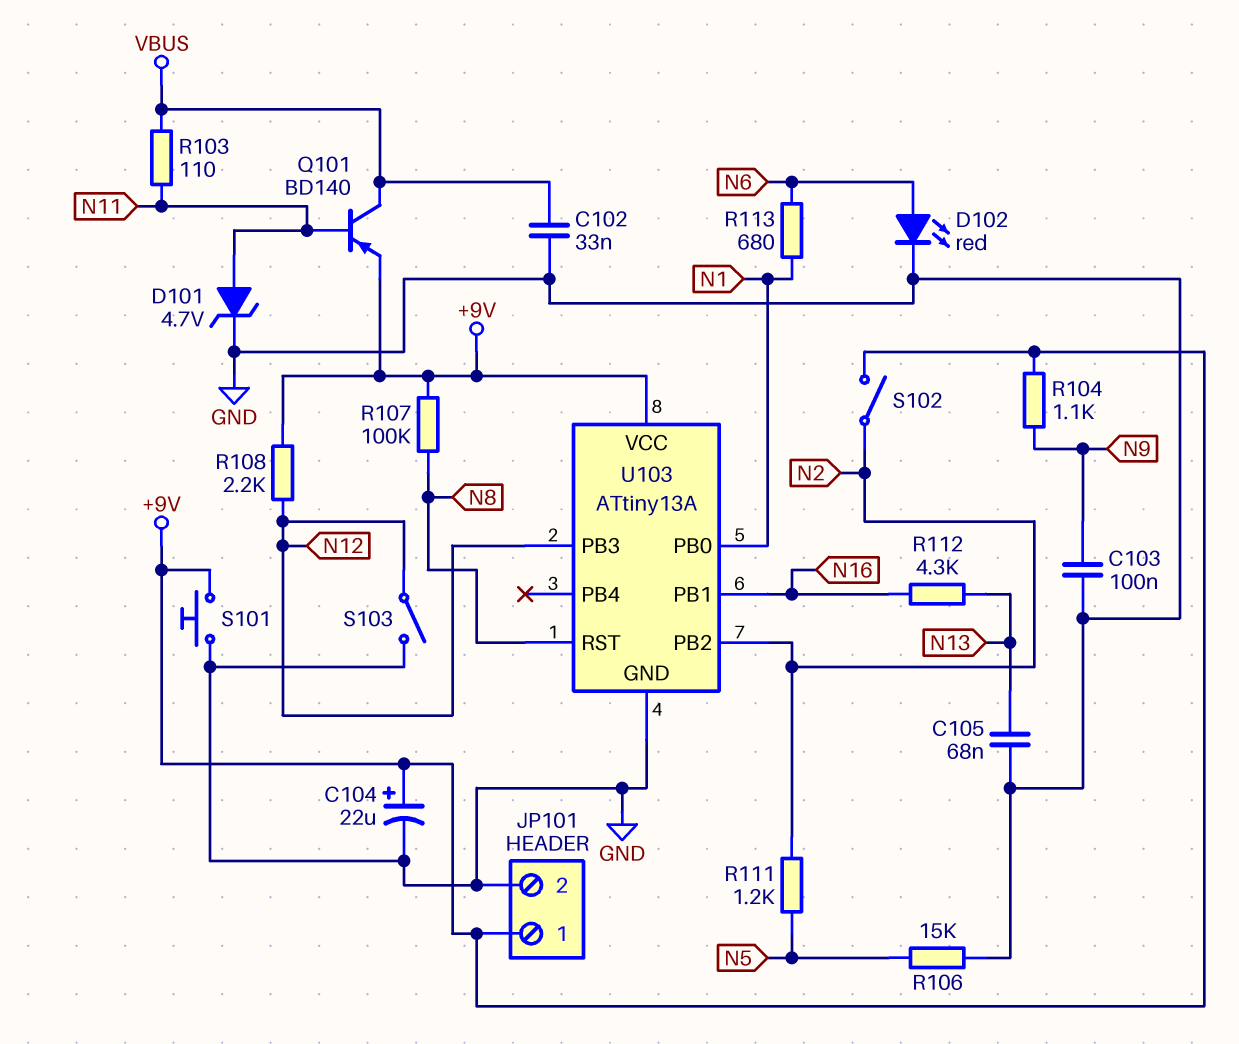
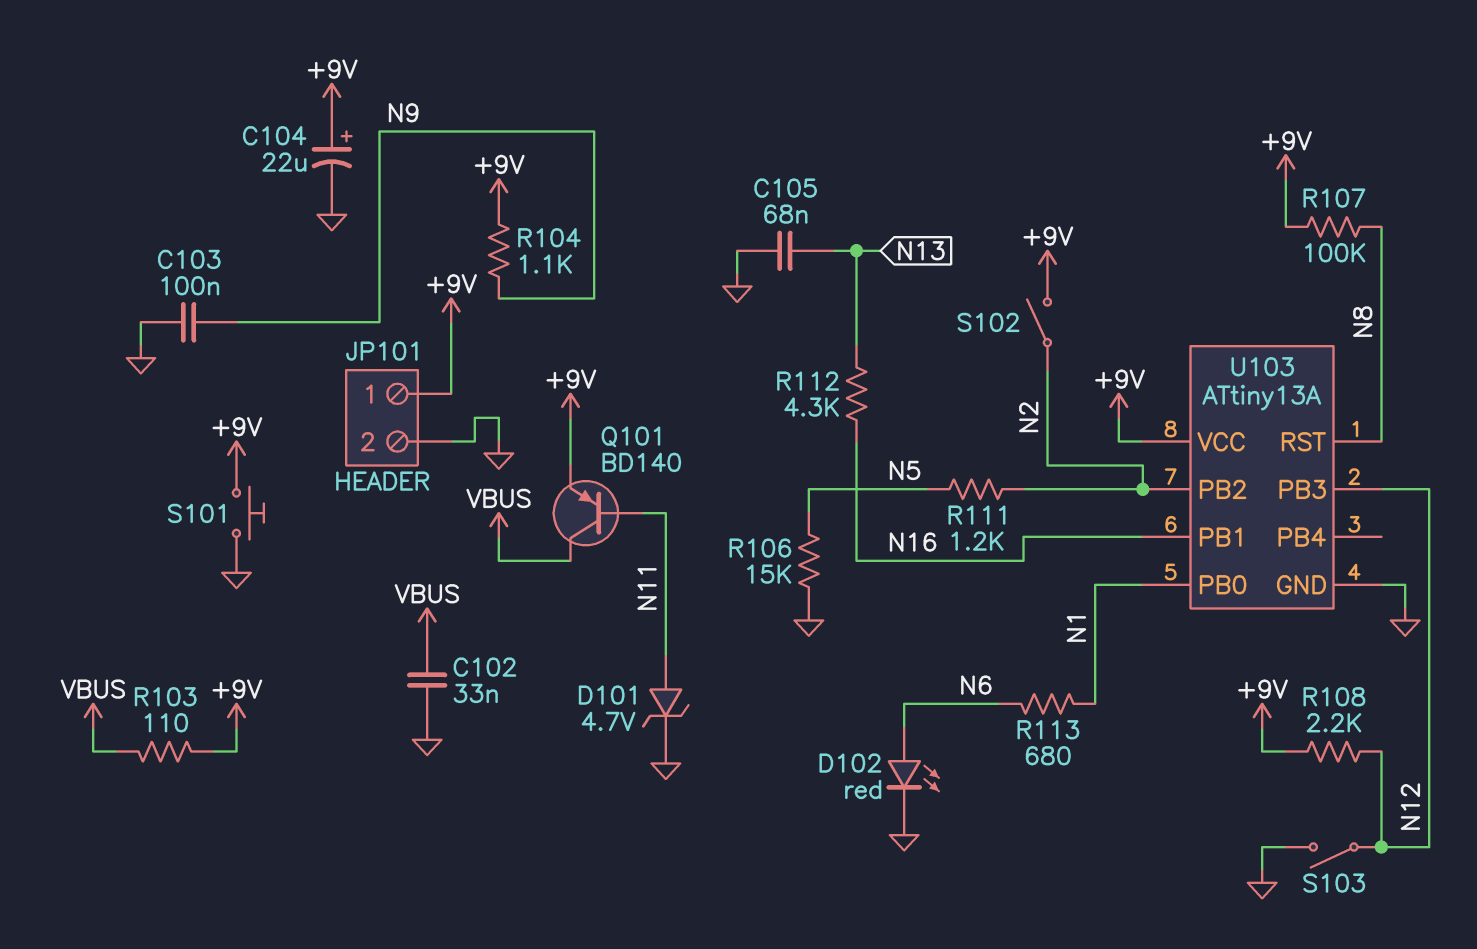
R103: 110 (N11, VBUS) -> 110 (+9V, VBUS)

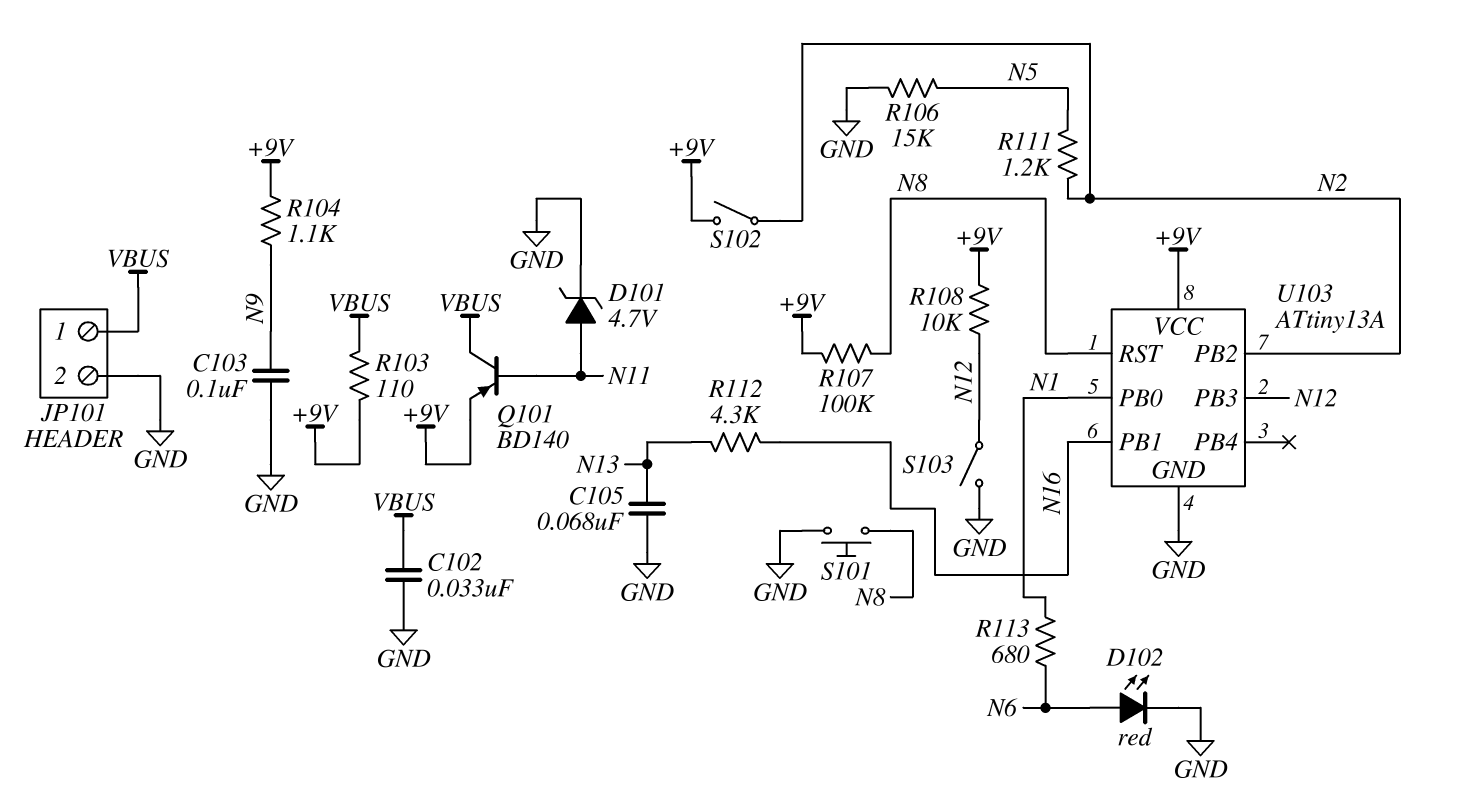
C104: 22uF (plus +9V, minus GND) -> none
JP101 pin 1: +9V -> VBUS
R108: 2.2k (+9V, N12) -> 10k (+9V, N12)
S101: button (+9V, GND) -> button (GND, N8)

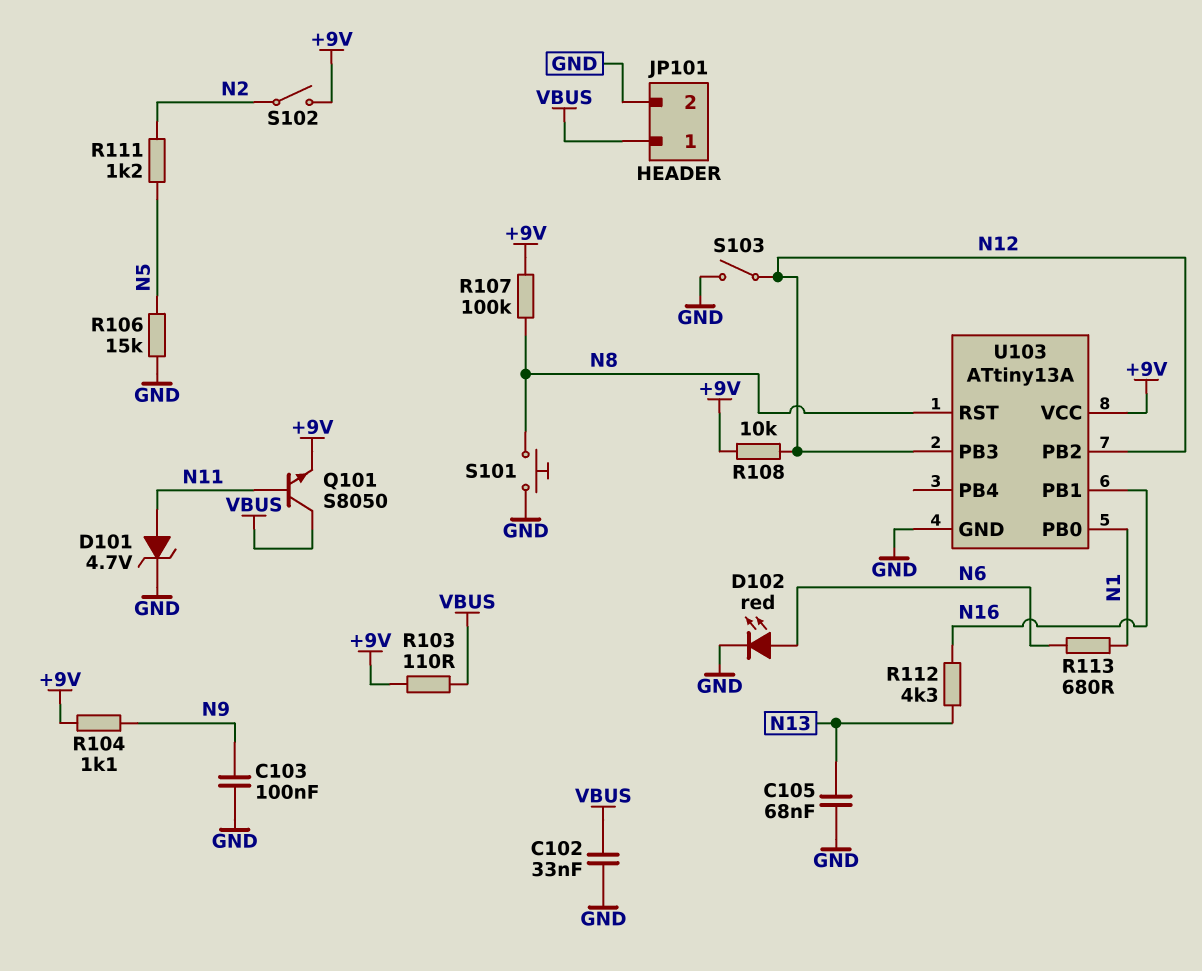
Q101: PNP BD140 (B N11, C VBUS, E +9V) -> NPN S8050 (B N11, C VBUS, E +9V)
U103 pin PB2: N2 -> N12

